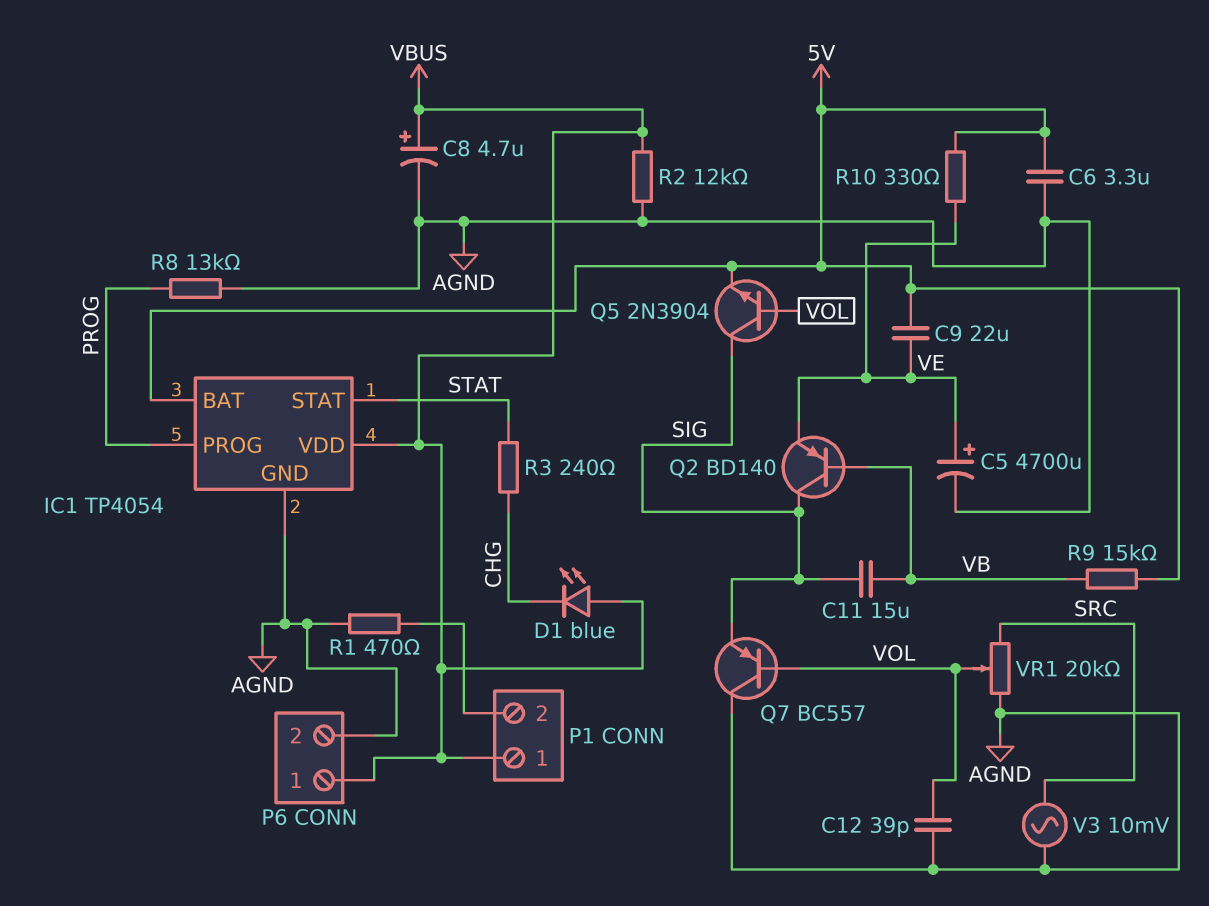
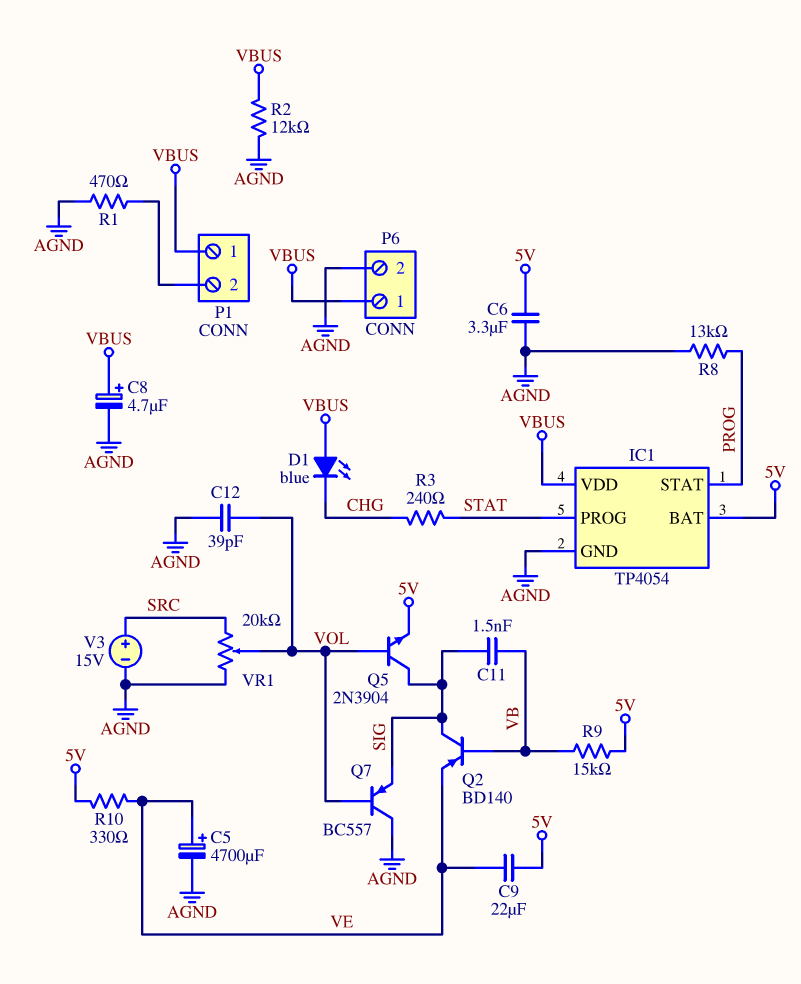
C11: 15uF (SIG, VB) -> 1.5nF (SIG, VB)
IC1 pin PROG: PROG -> STAT
IC1 pin STAT: STAT -> PROG
V3: AC 10mV (AGND, SRC) -> 15V (plus SRC, minus AGND)

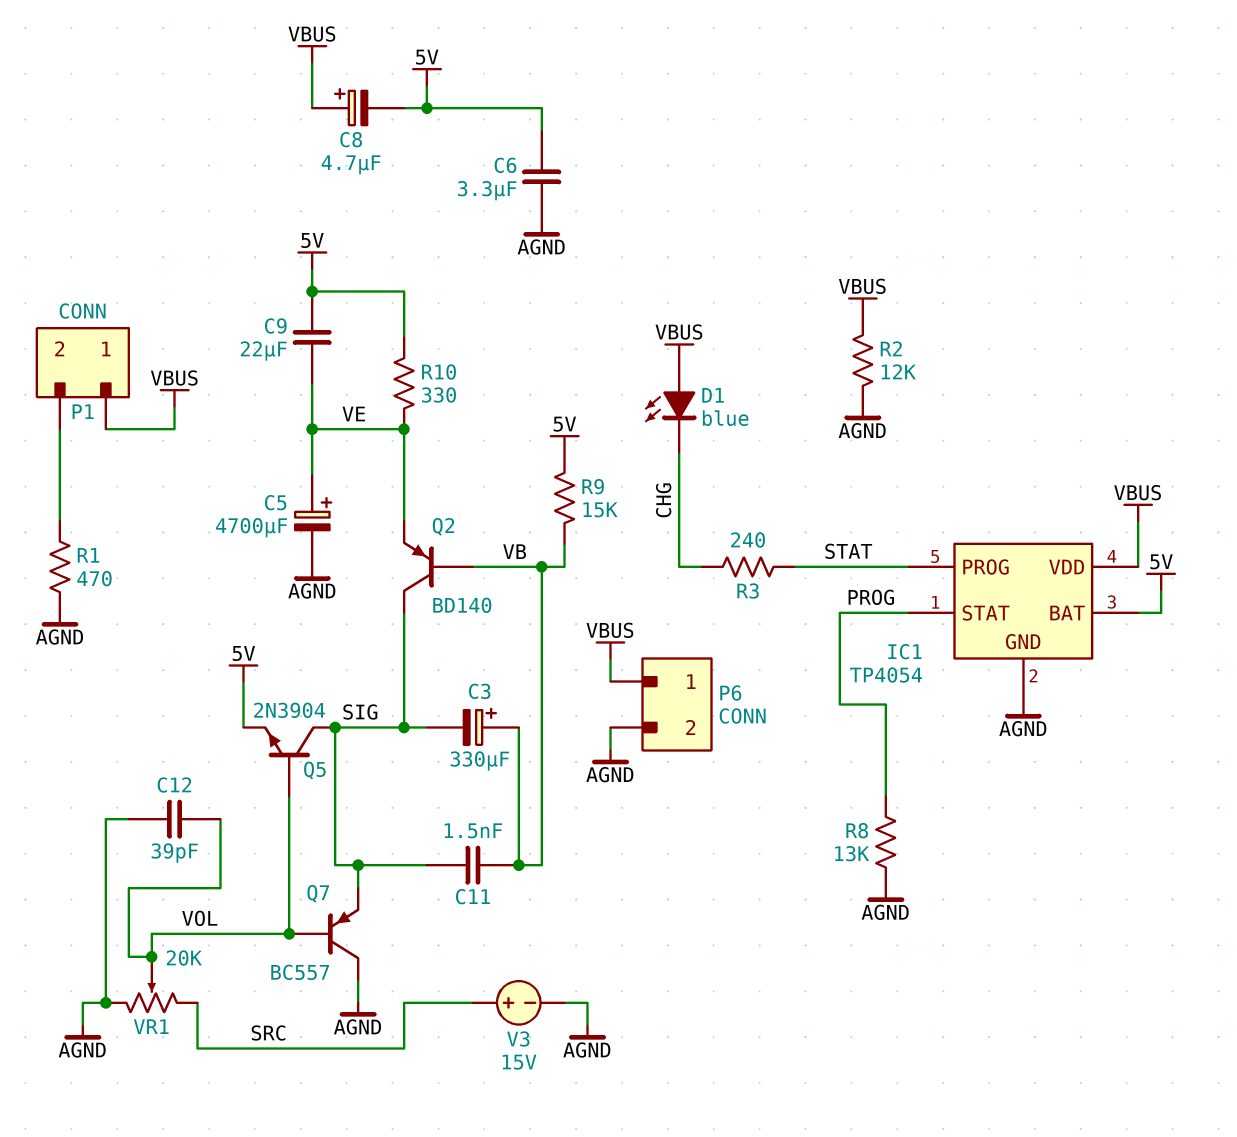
C3: none -> 330uF (plus VB, minus SIG)
C8: 4.7uF (plus VBUS, minus AGND) -> 4.7uF (plus VBUS, minus 5V)

